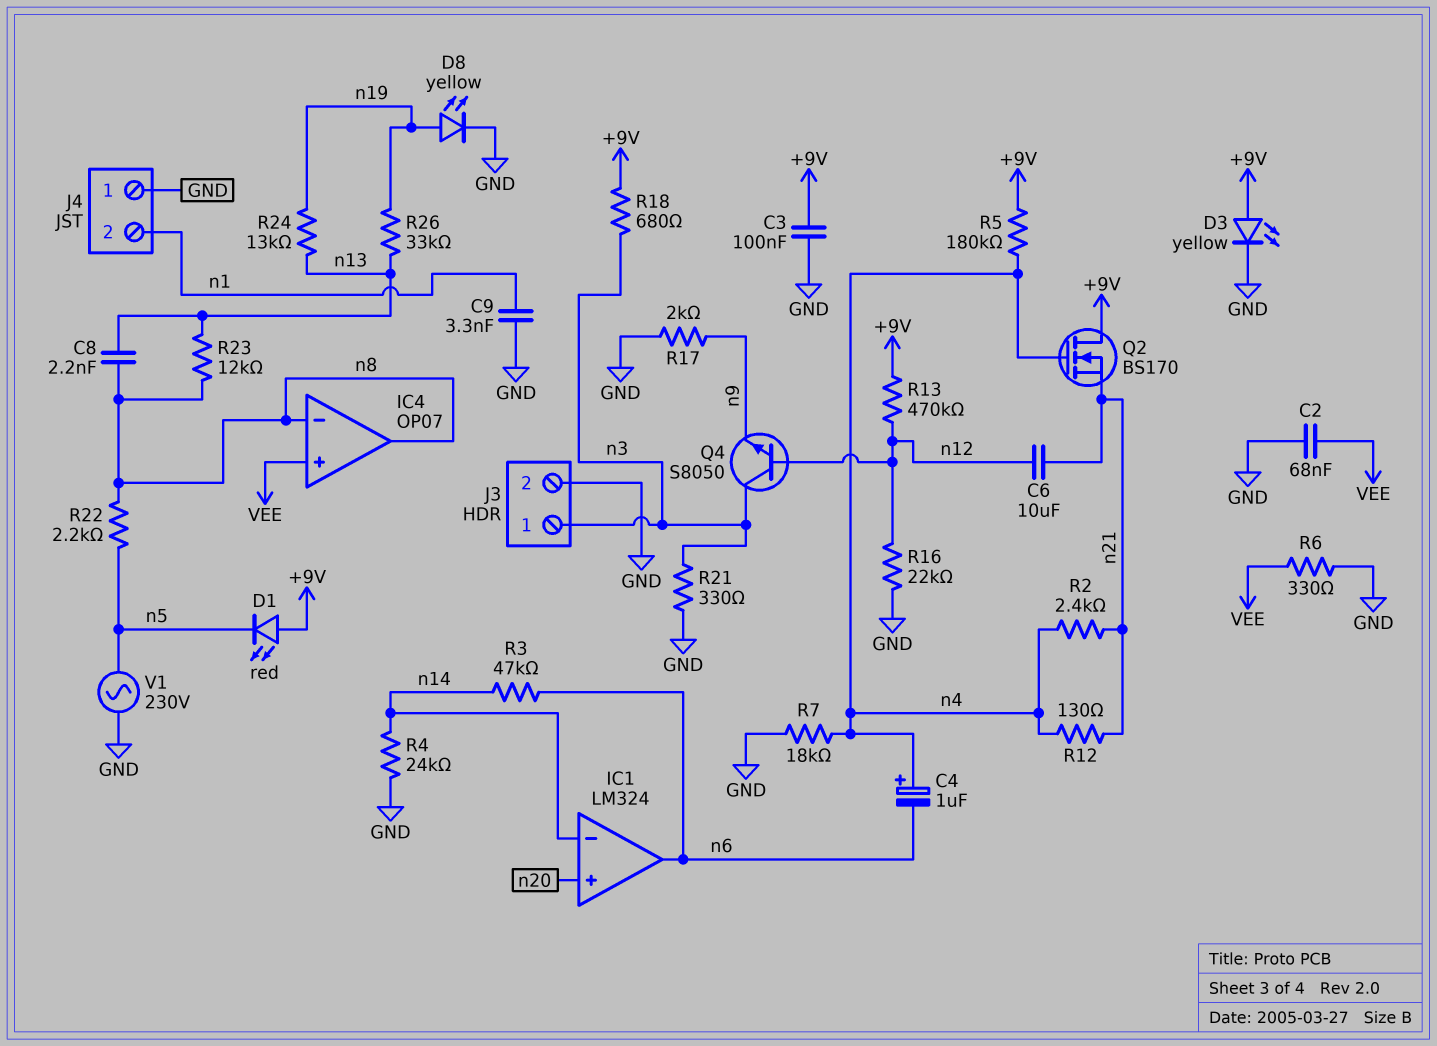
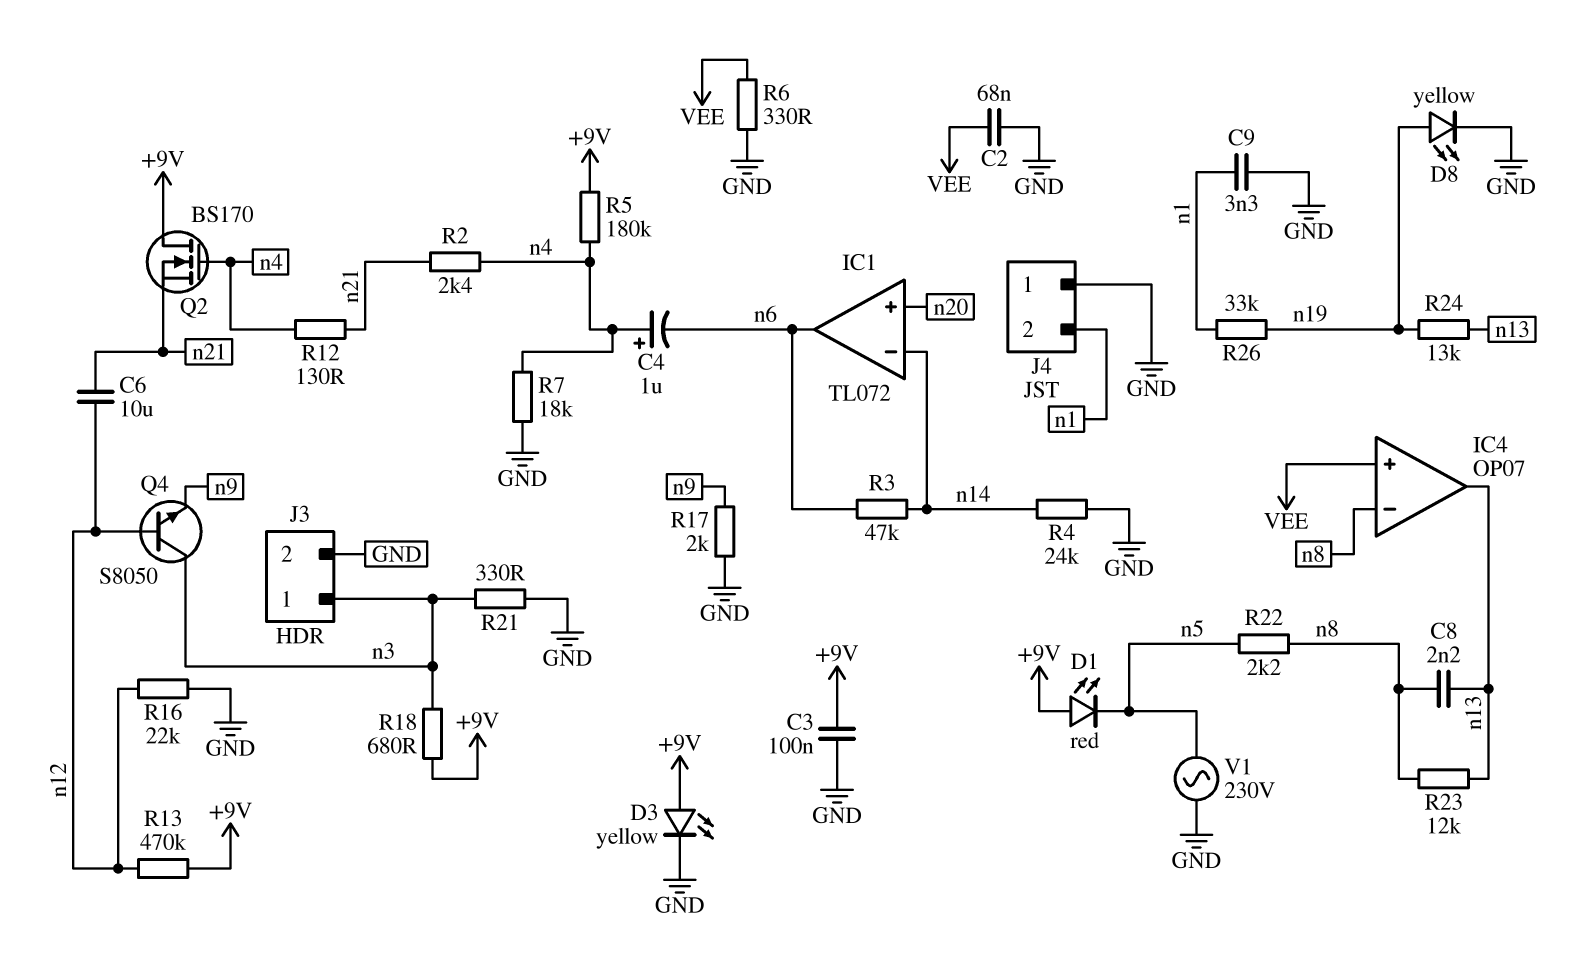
IC1: LM324 -> TL072
IC4 pin out: n8 -> n13
R26: 33k (n13, n19) -> 33k (n1, n19)

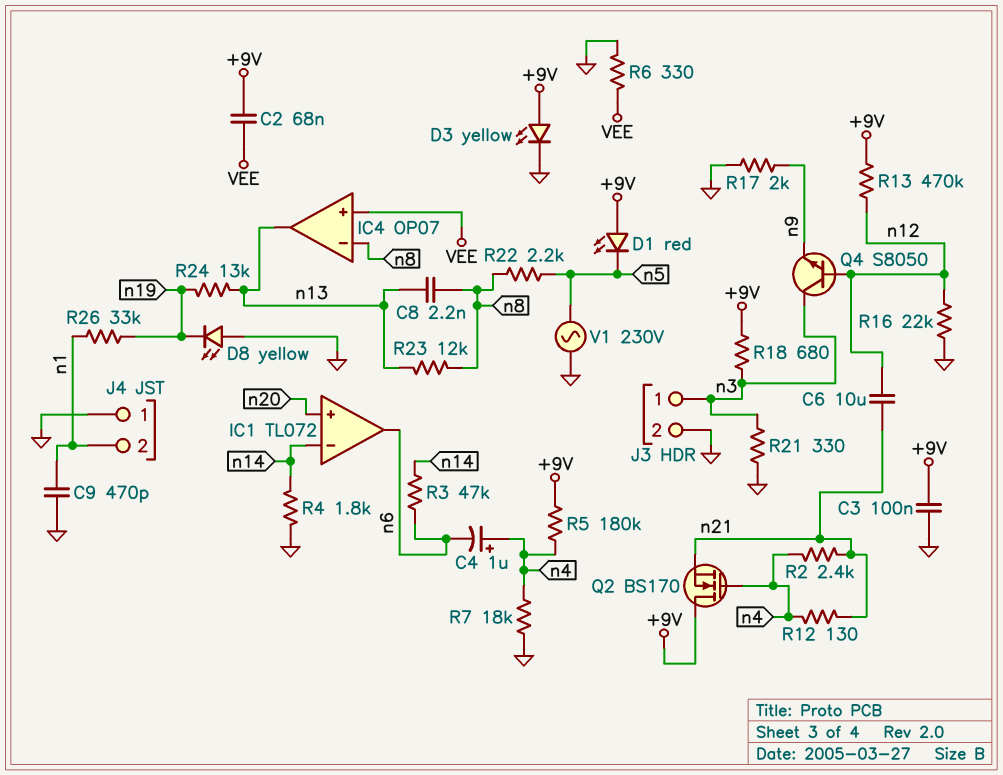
C2: 68nF (GND, VEE) -> 68nF (+9V, VEE)
C9: 3.3nF (GND, n1) -> 470pF (GND, n1)
D8: LED yellow (A n19, K GND) -> LED yellow (A GND, K n19)
R4: 24k (GND, n14) -> 1.8k (GND, n14)

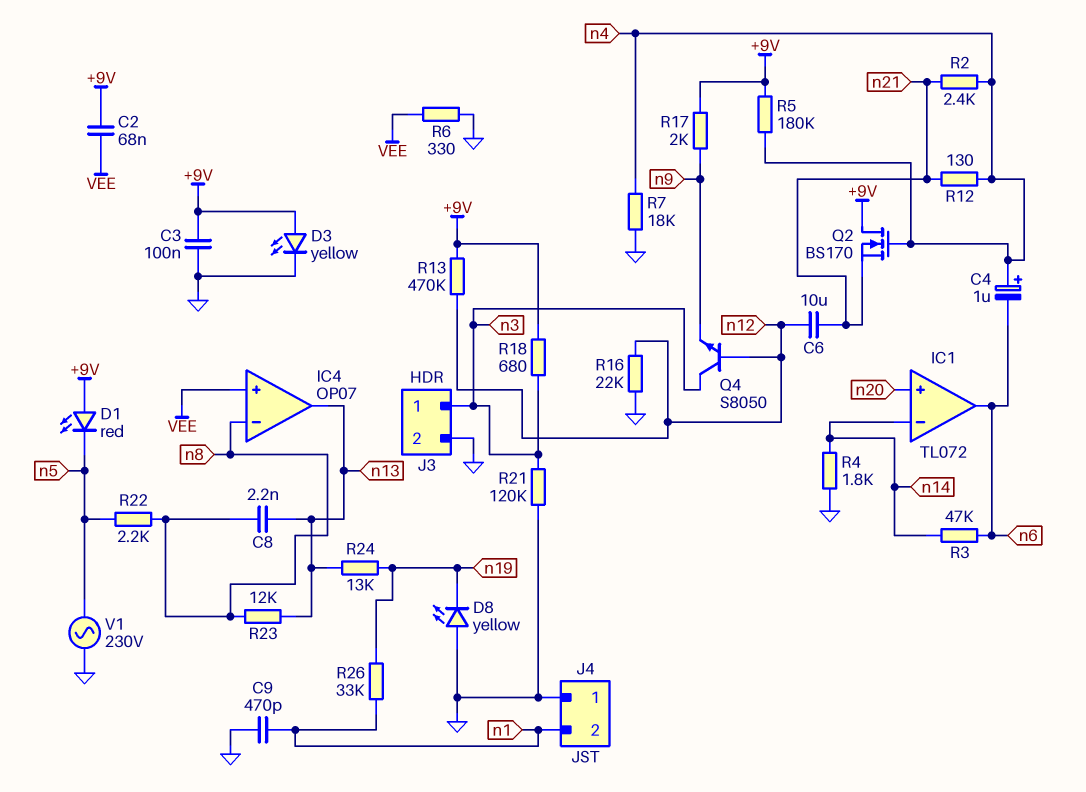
R17: 2k (GND, n9) -> 2k (+9V, n9)
R21: 330 (GND, n3) -> 120k (GND, n3)

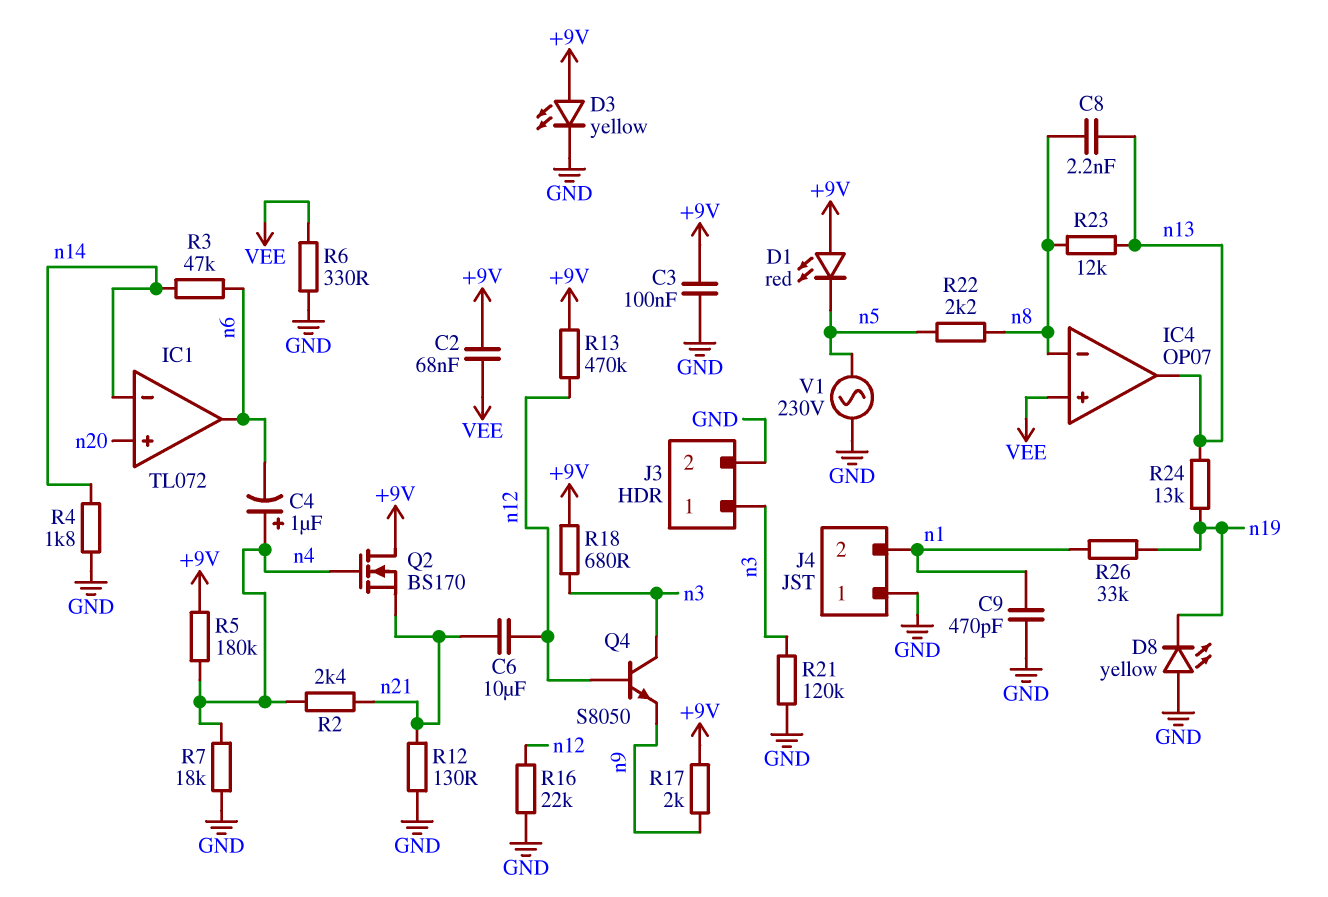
R12: 130 (n4, n21) -> 130 (GND, n21)

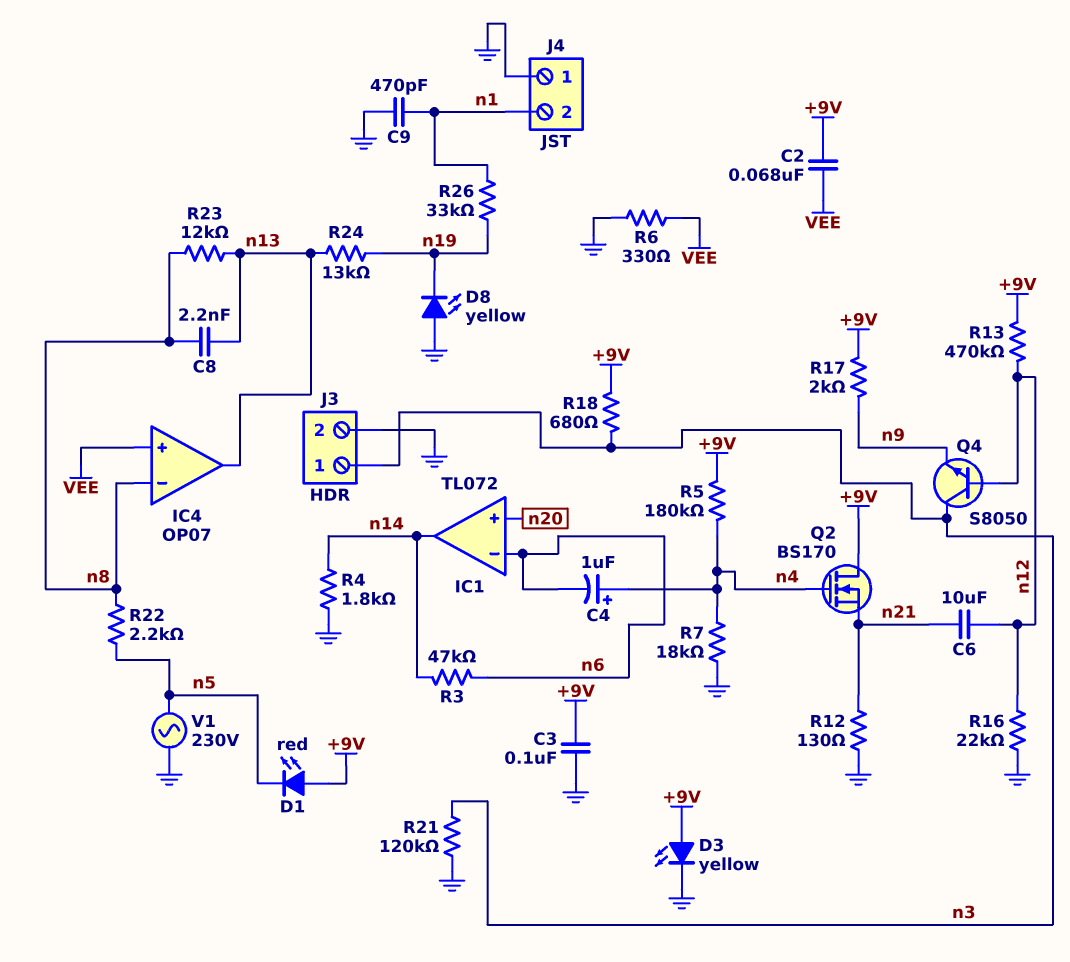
IC1 pin in-: n14 -> n6
IC1 pin out: n6 -> n14
R2: 2.4k (n4, n21) -> none

